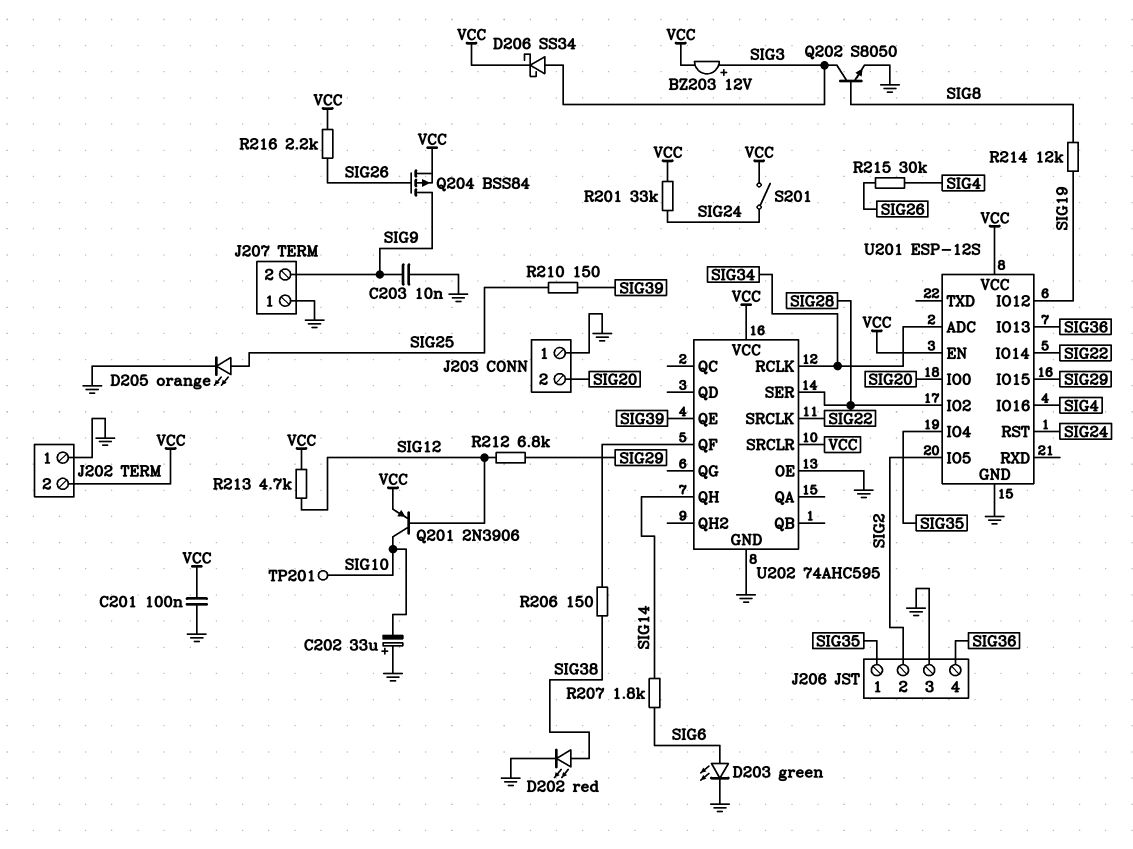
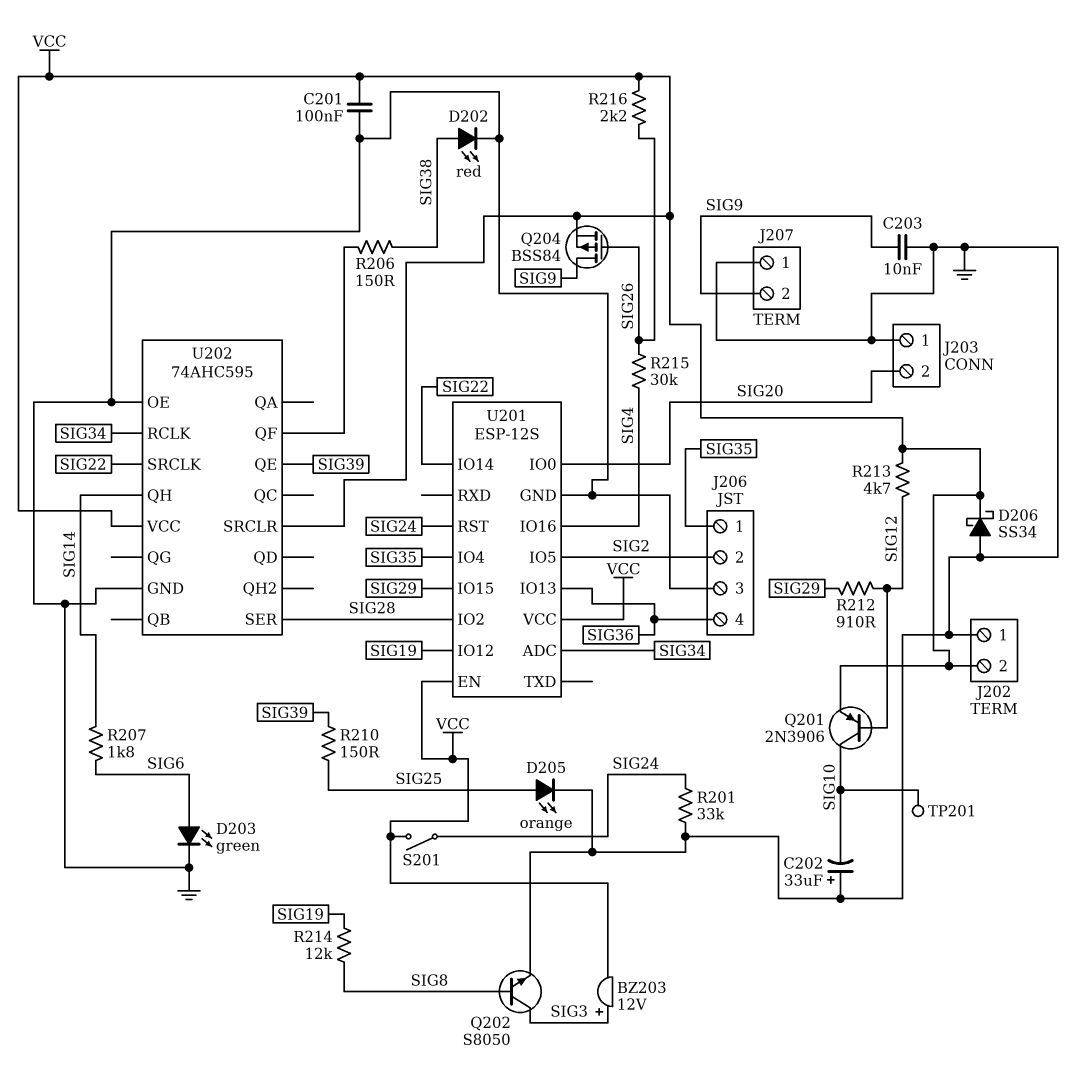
D206: schottky SS34 (A SIG3, K VCC) -> schottky SS34 (A GND, K VCC)
R201: 33k (SIG24, VCC) -> 33k (GND, SIG24)
R212: 6.8k (SIG12, SIG29) -> 910 (SIG12, SIG29)

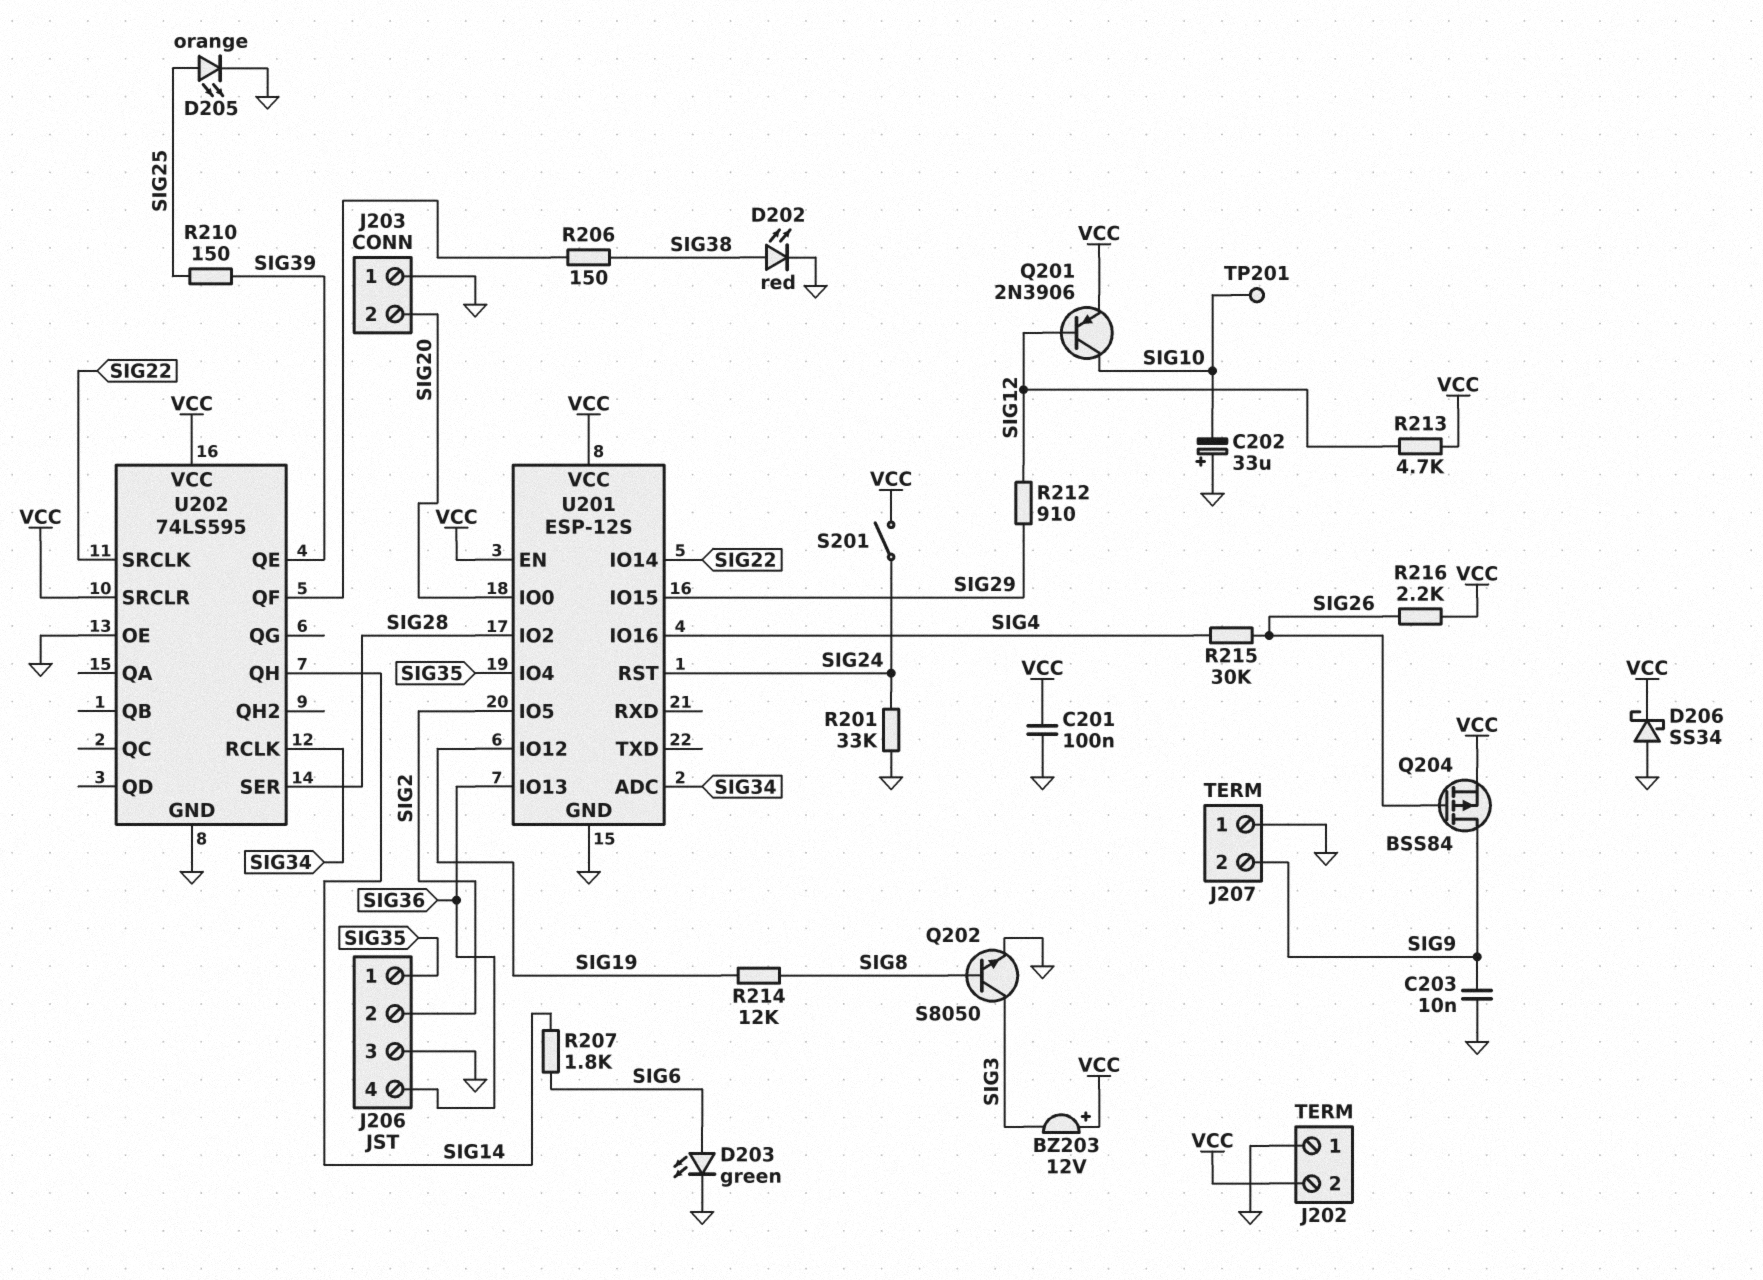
BZ203: buzzer 12V (plus SIG3, minus VCC) -> buzzer 12V (plus VCC, minus SIG3)
U202: 74AHC595 -> 74LS595

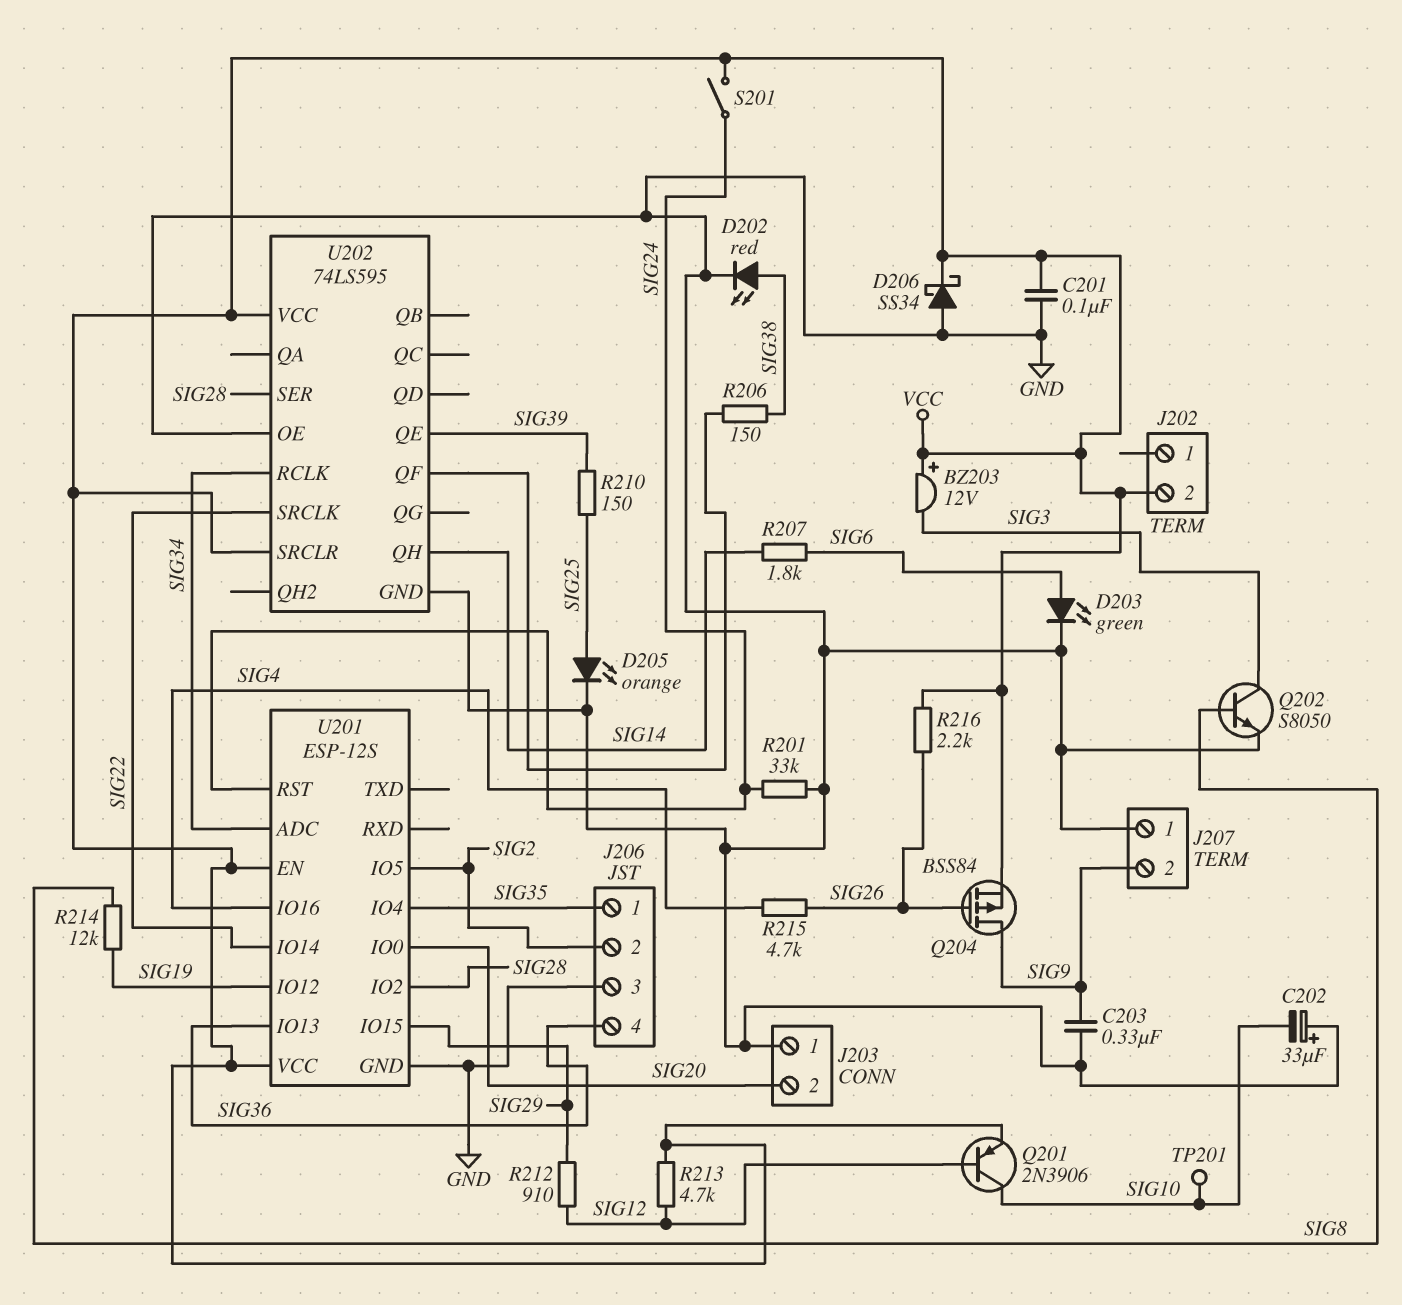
C203: 10nF (GND, SIG9) -> 330nF (GND, SIG9)
J202 pin 1: GND -> none
R215: 30k (SIG4, SIG26) -> 4.7k (SIG4, SIG26)

